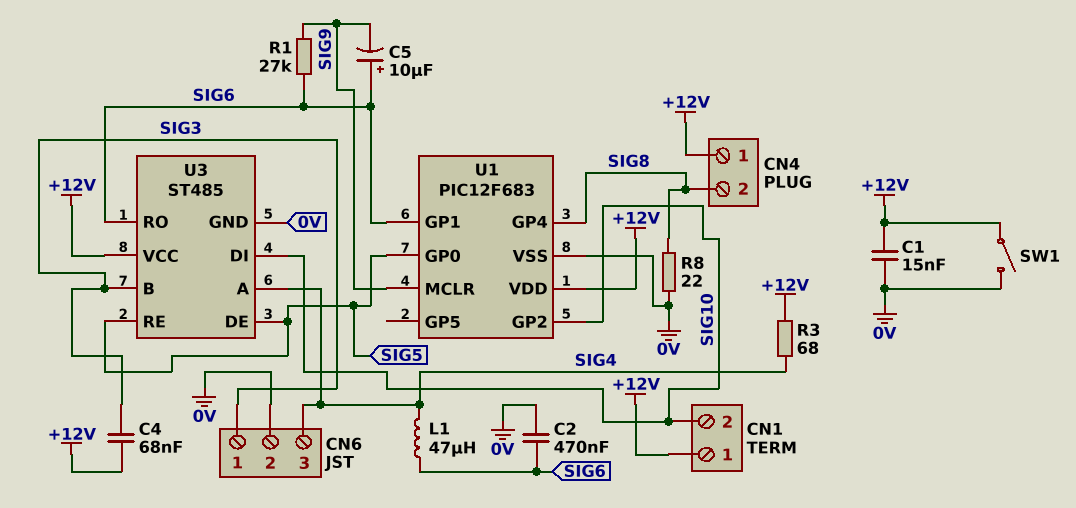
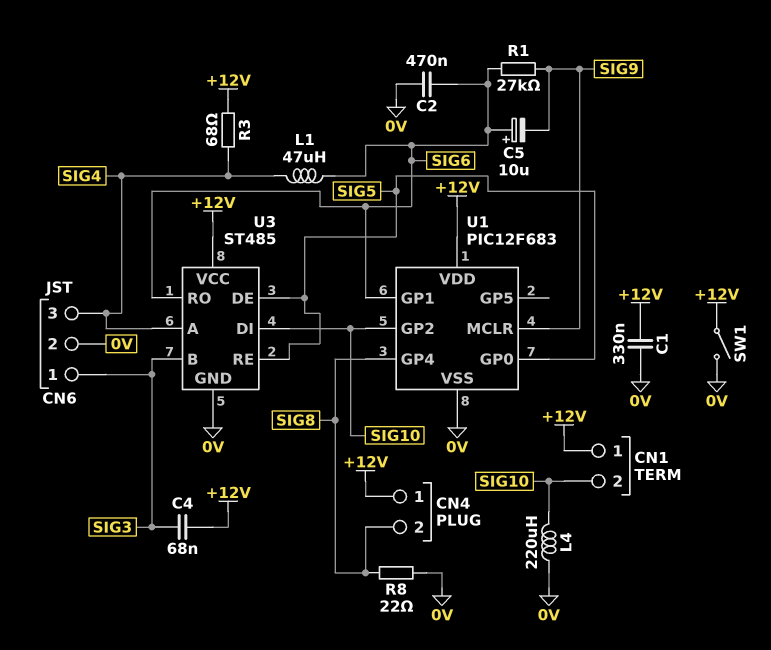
C1: 15nF (+12V, 0V) -> 330nF (+12V, 0V)
L4: none -> 220uH (0V, SIG10)

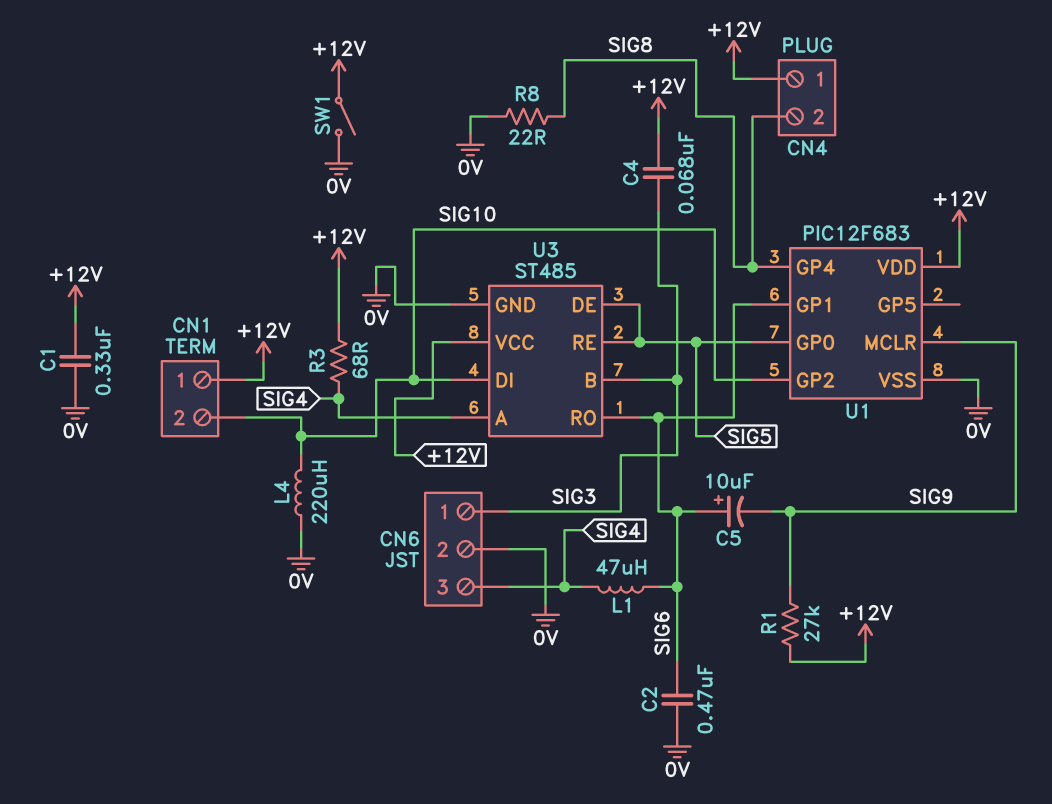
R1: 27k (SIG6, SIG9) -> 27k (+12V, SIG9)

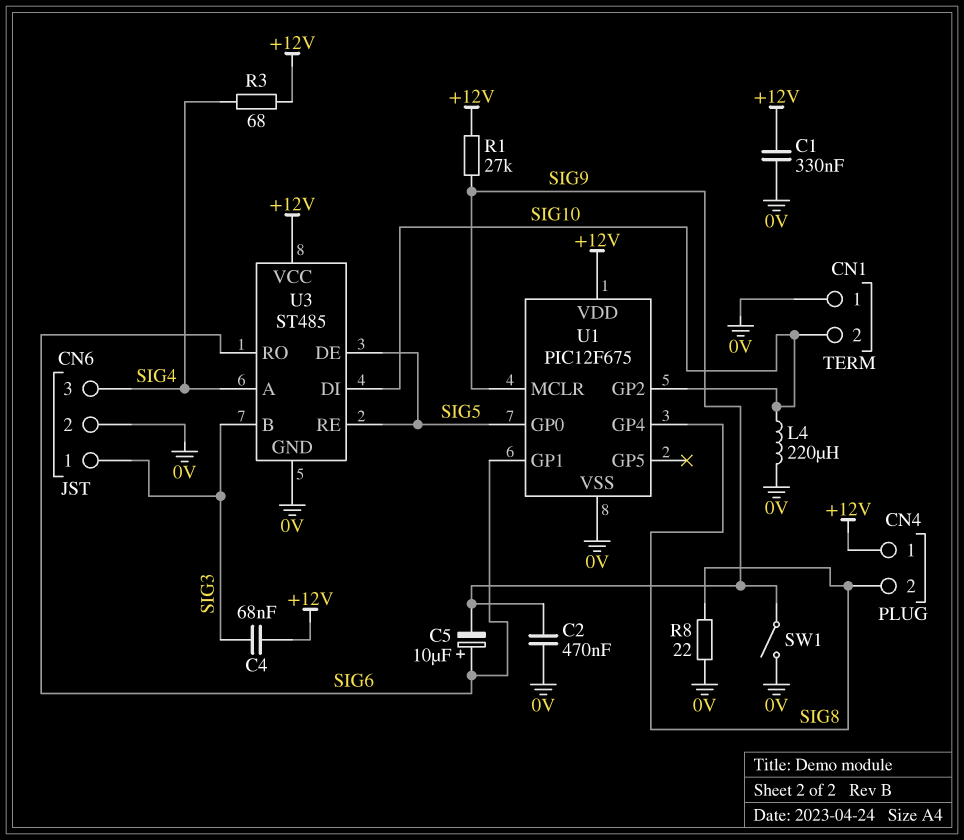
C2: 470nF (0V, SIG6) -> 470nF (0V, SIG9)
CN1 pin 1: +12V -> 0V
L1: 47uH (SIG4, SIG6) -> none
SW1: switch (+12V, 0V) -> switch (0V, SIG9)
U1: PIC12F683 -> PIC12F675

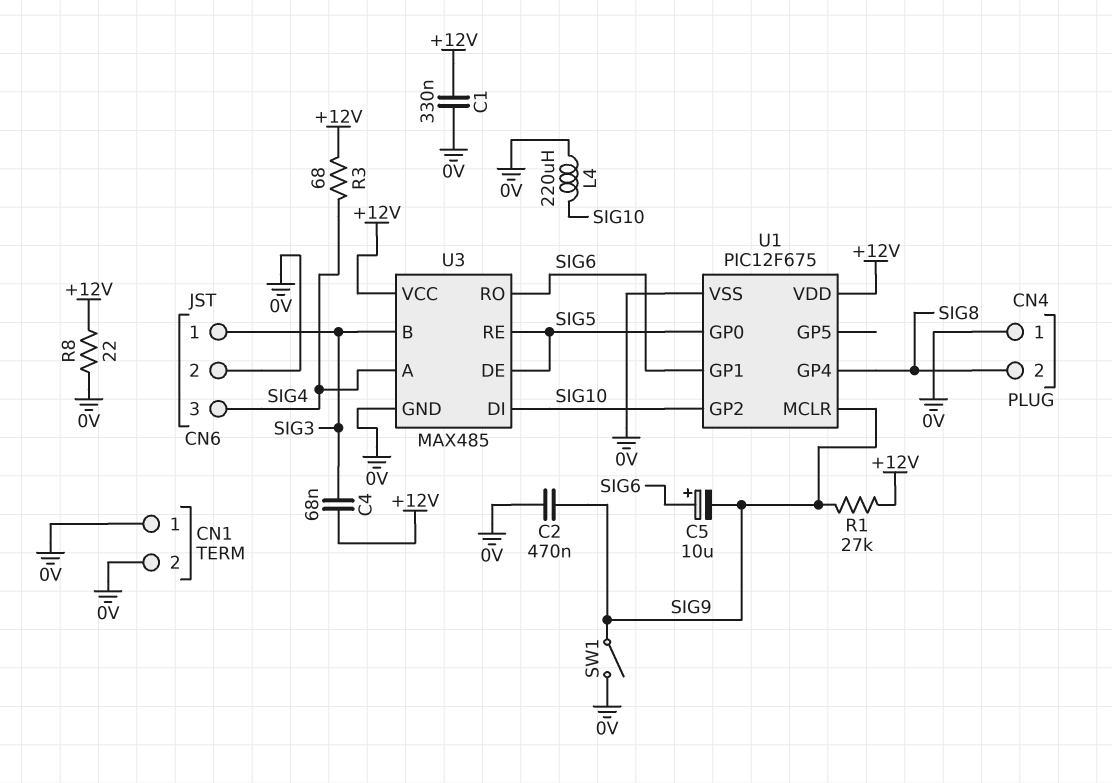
CN1 pin 2: SIG10 -> 0V
CN4 pin 1: +12V -> 0V
R8: 22 (0V, SIG8) -> 22 (+12V, 0V)
U3: ST485 -> MAX485

